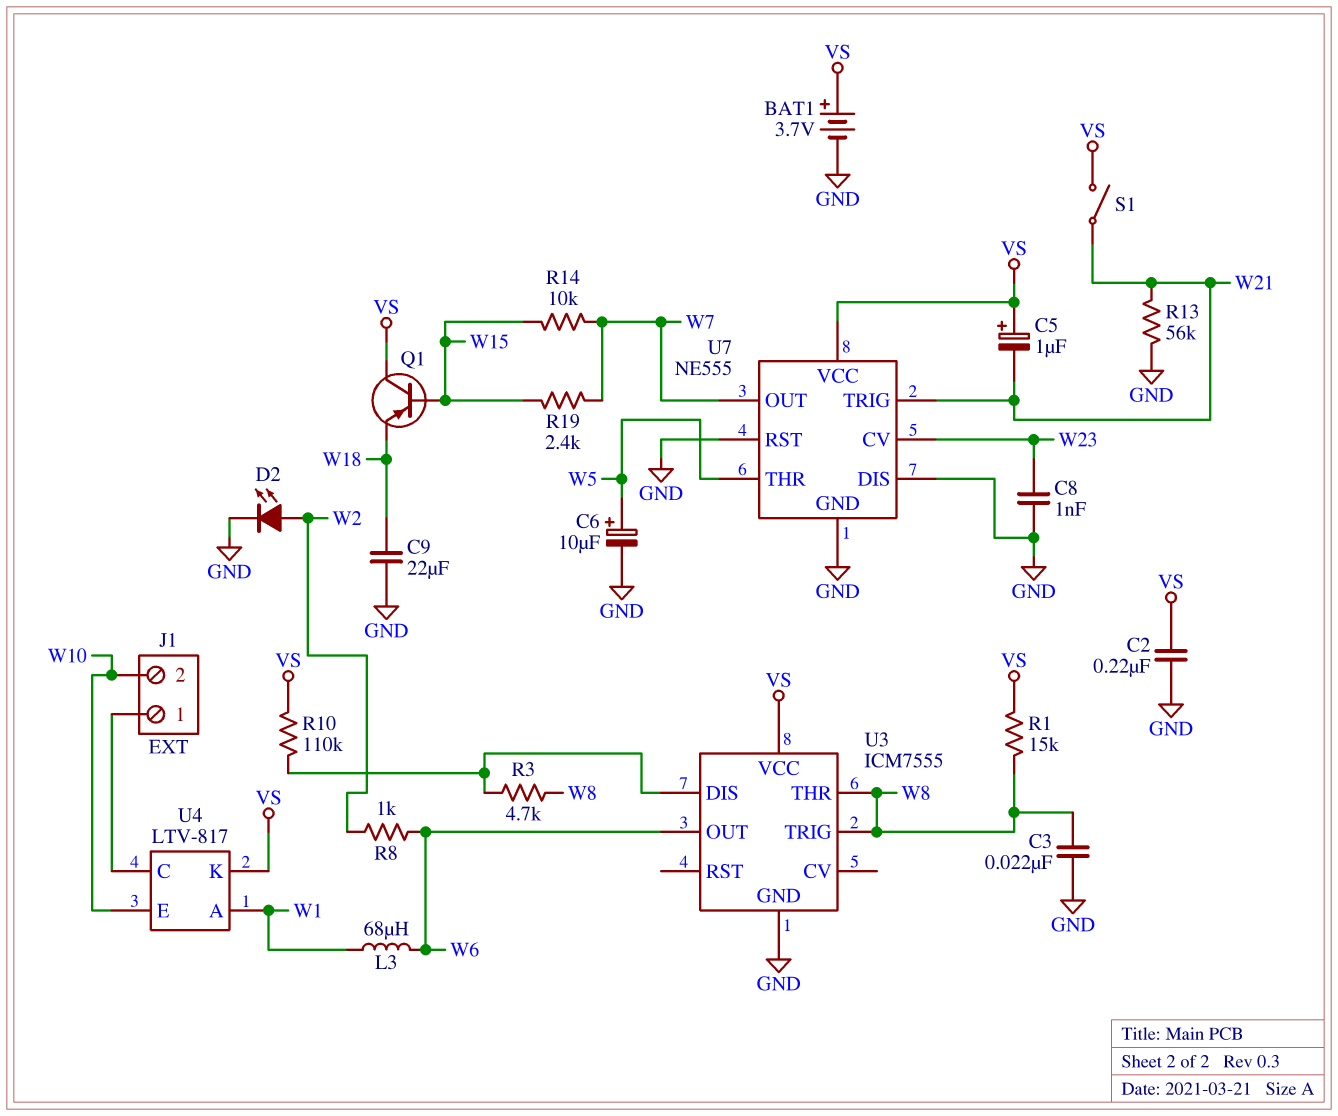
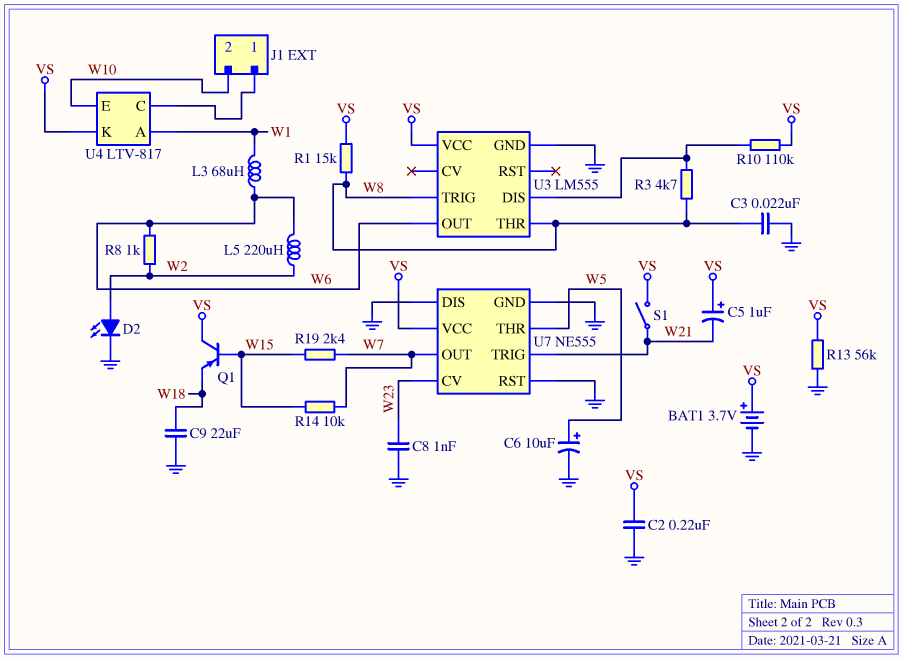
L5: none -> 220uH (W2, W6)
R13: 56k (GND, W21) -> 56k (GND, VS)
U3: ICM7555 -> LM555

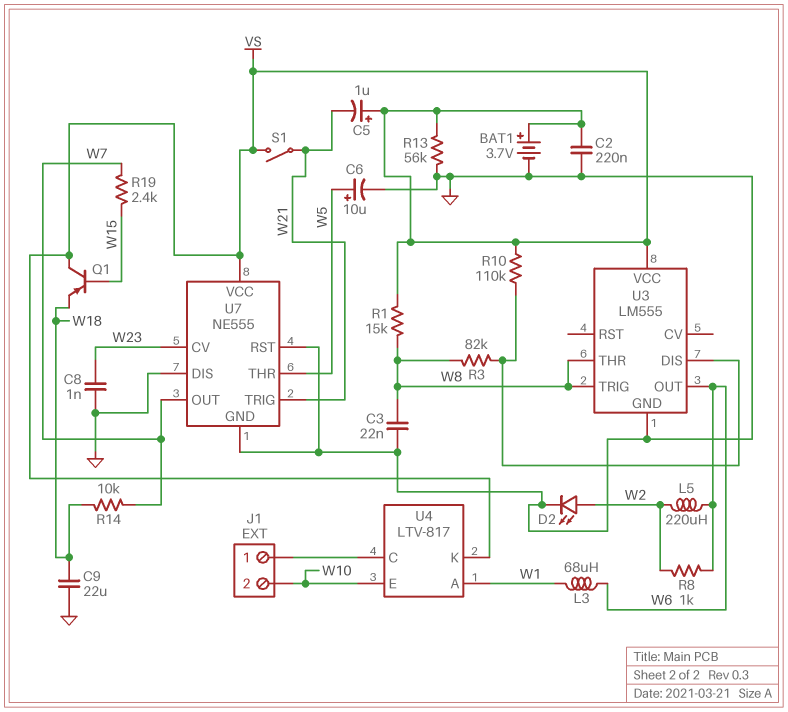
R3: 4.7k (U3/DIS, W8) -> 82k (U3/DIS, W8)
R14: 10k (W7, W15) -> 10k (W7, W18)

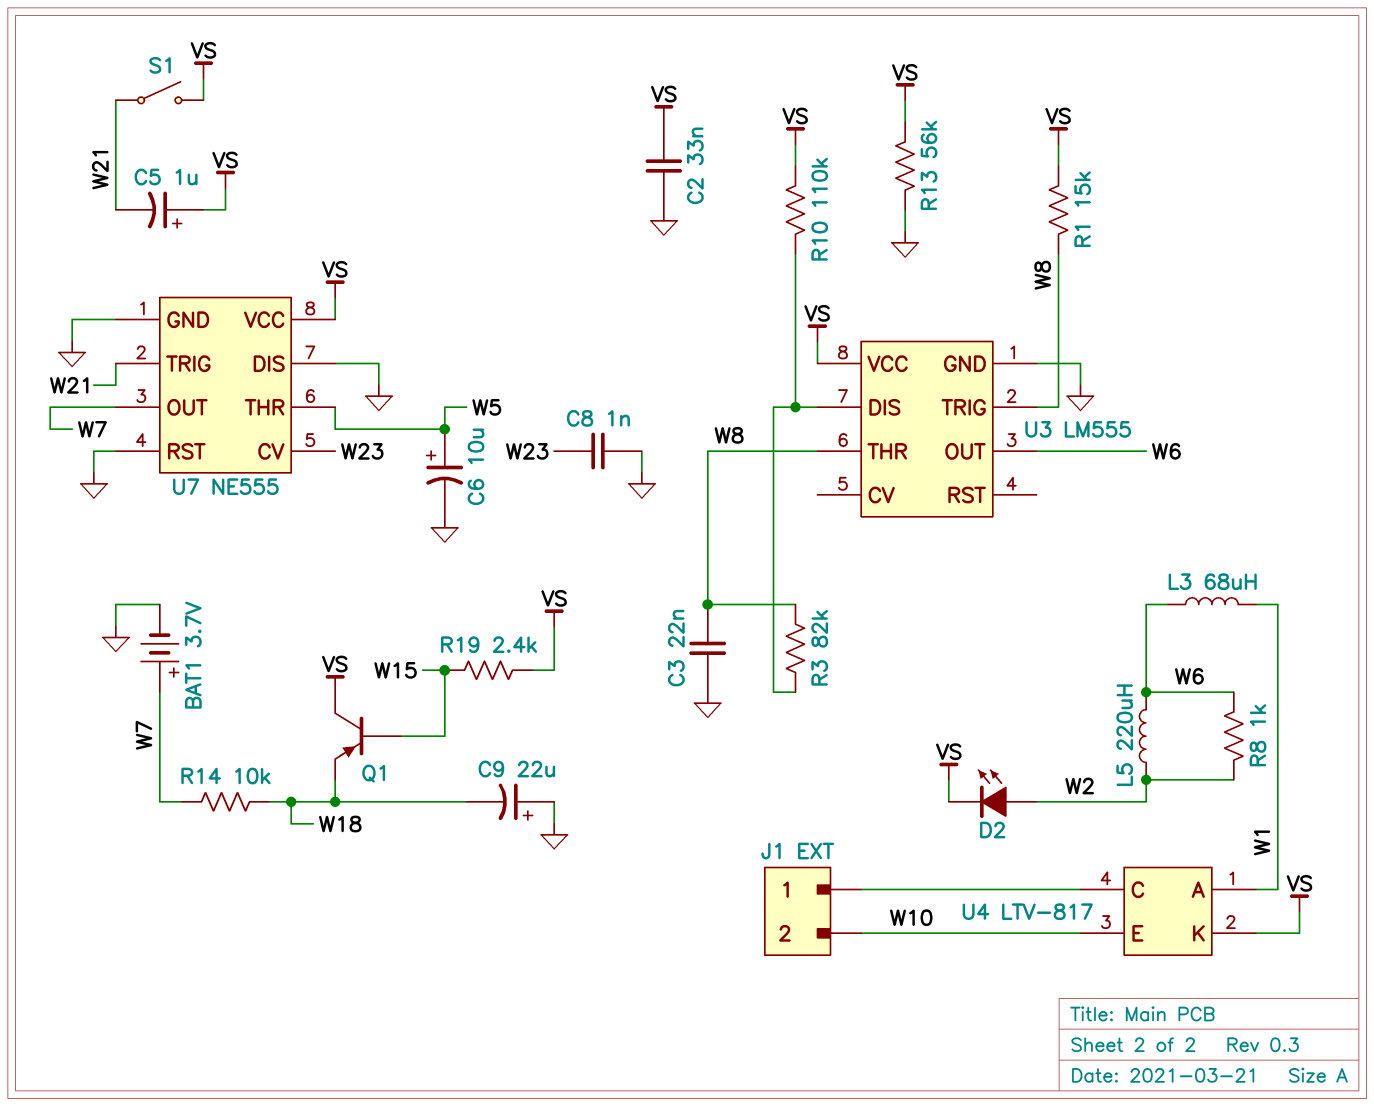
BAT1: 3.7V (plus VS, minus GND) -> 3.7V (plus W7, minus GND)
C2: 220nF (GND, VS) -> 33nF (GND, VS)
C9: 22uF (GND, W18) -> 22uF (plus GND, minus W18)
D2: LED (A W2, K GND) -> LED (A W2, K VS)
R19: 2.4k (W7, W15) -> 2.4k (VS, W15)

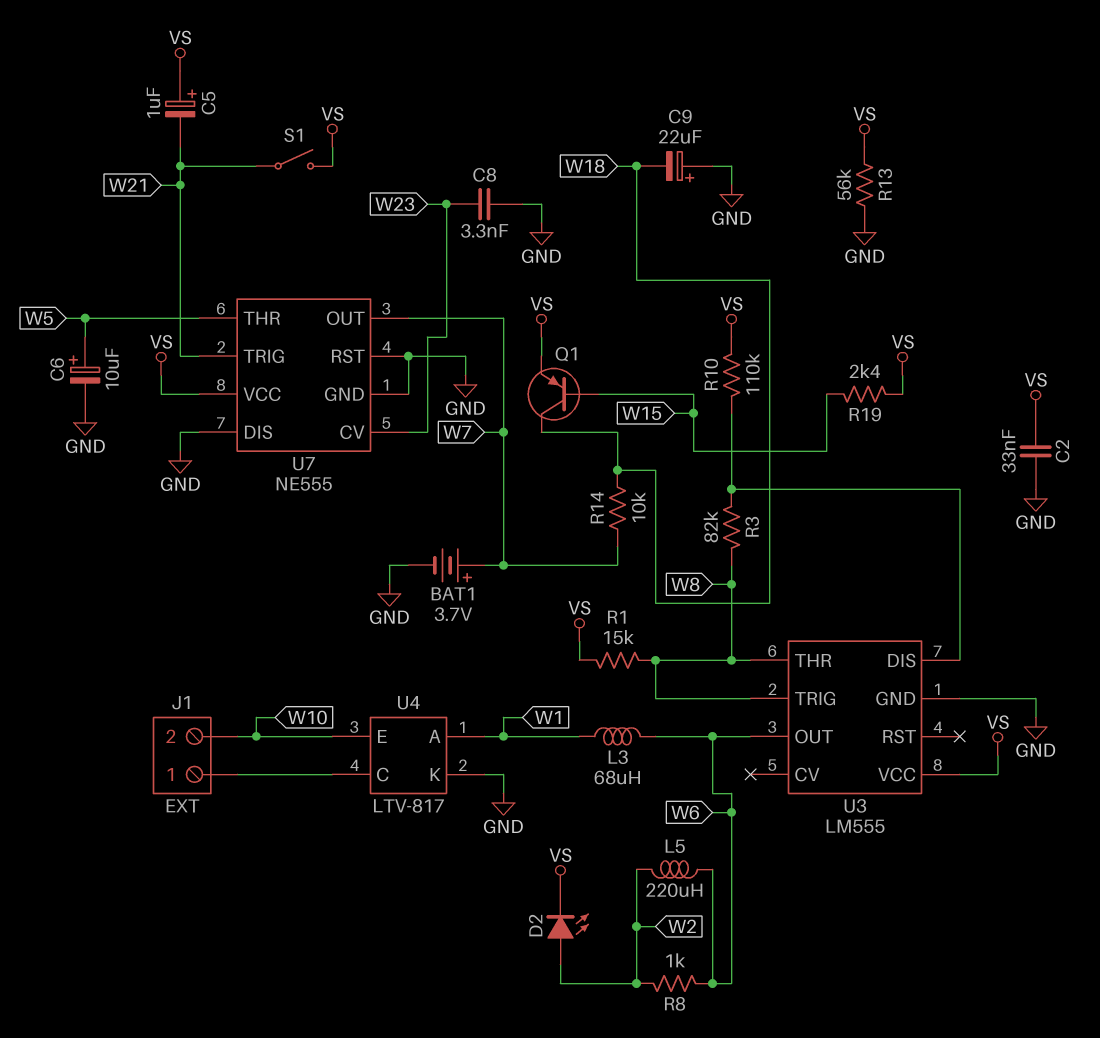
C3: 22nF (GND, W8) -> none
C8: 1nF (GND, W23) -> 3.3nF (GND, W23)
Q1: PNP (B W15, C VS, E W18) -> PNP (B W15, C W18, E VS)
U4 pin K: VS -> GND

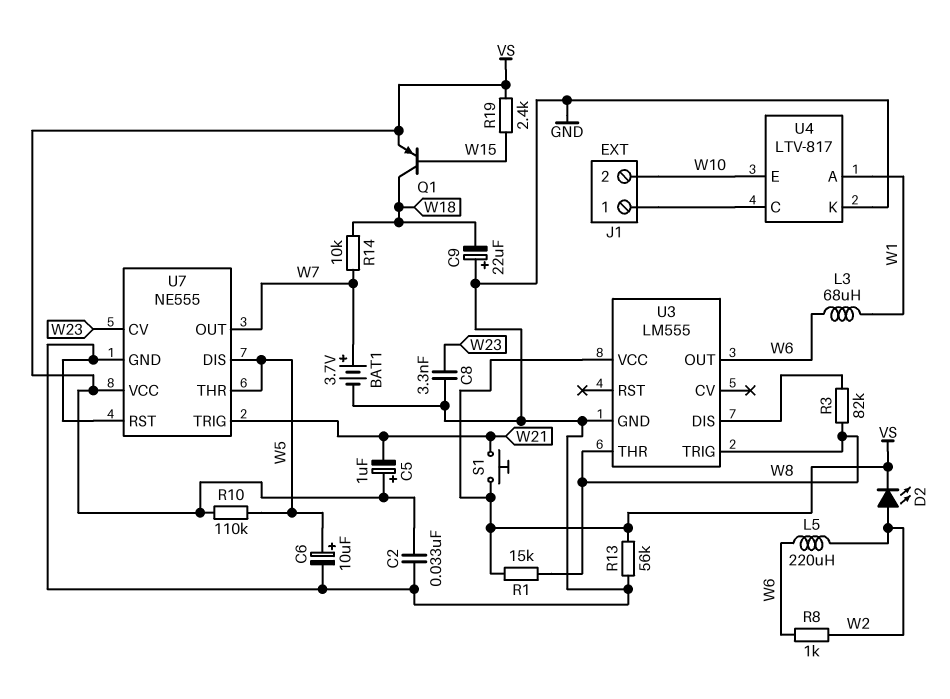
R10: 110k (U3/DIS, VS) -> 110k (VS, W5)
S1: switch (VS, W21) -> button (VS, W21)
U7 pin DIS: GND -> W5

